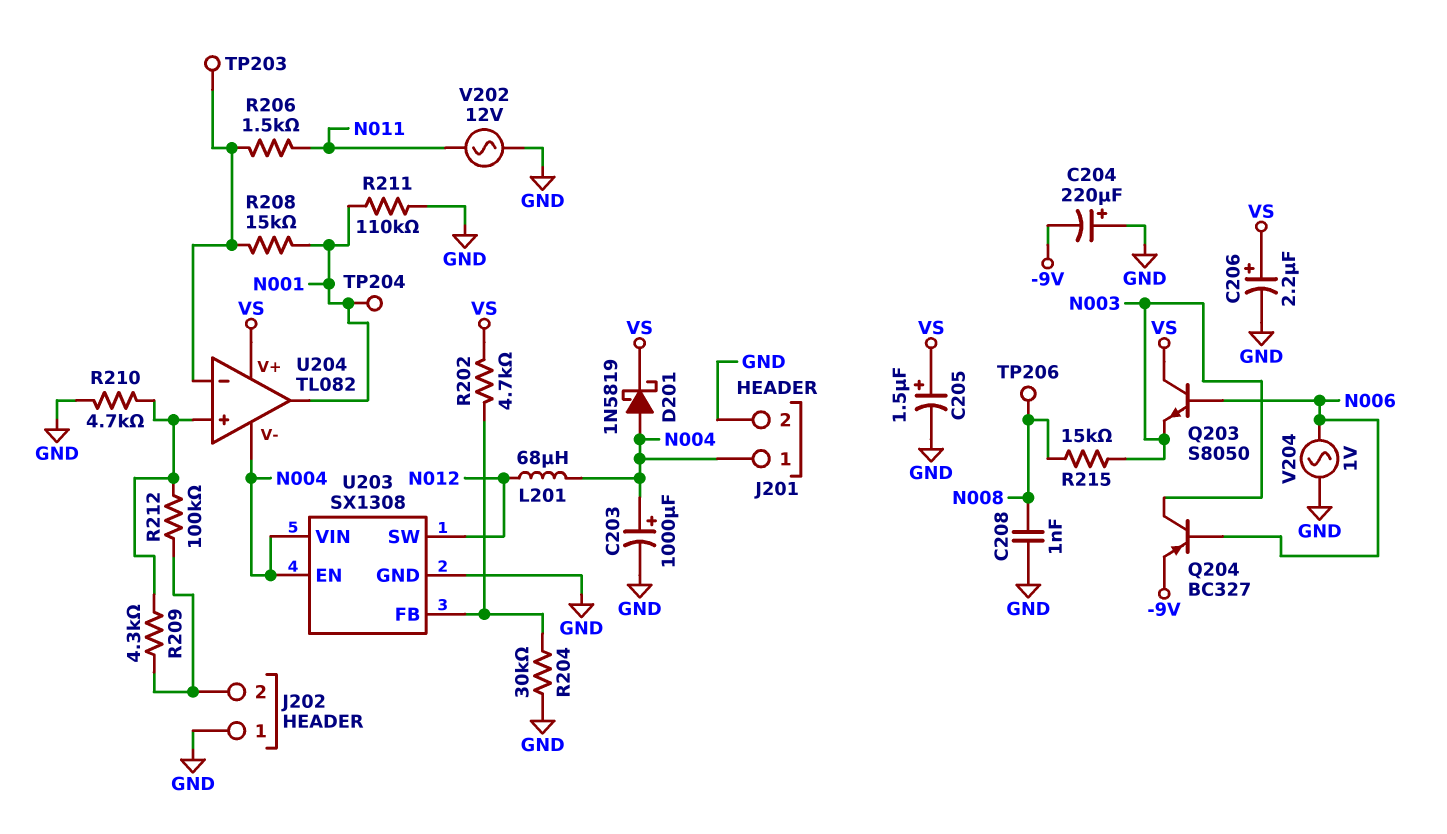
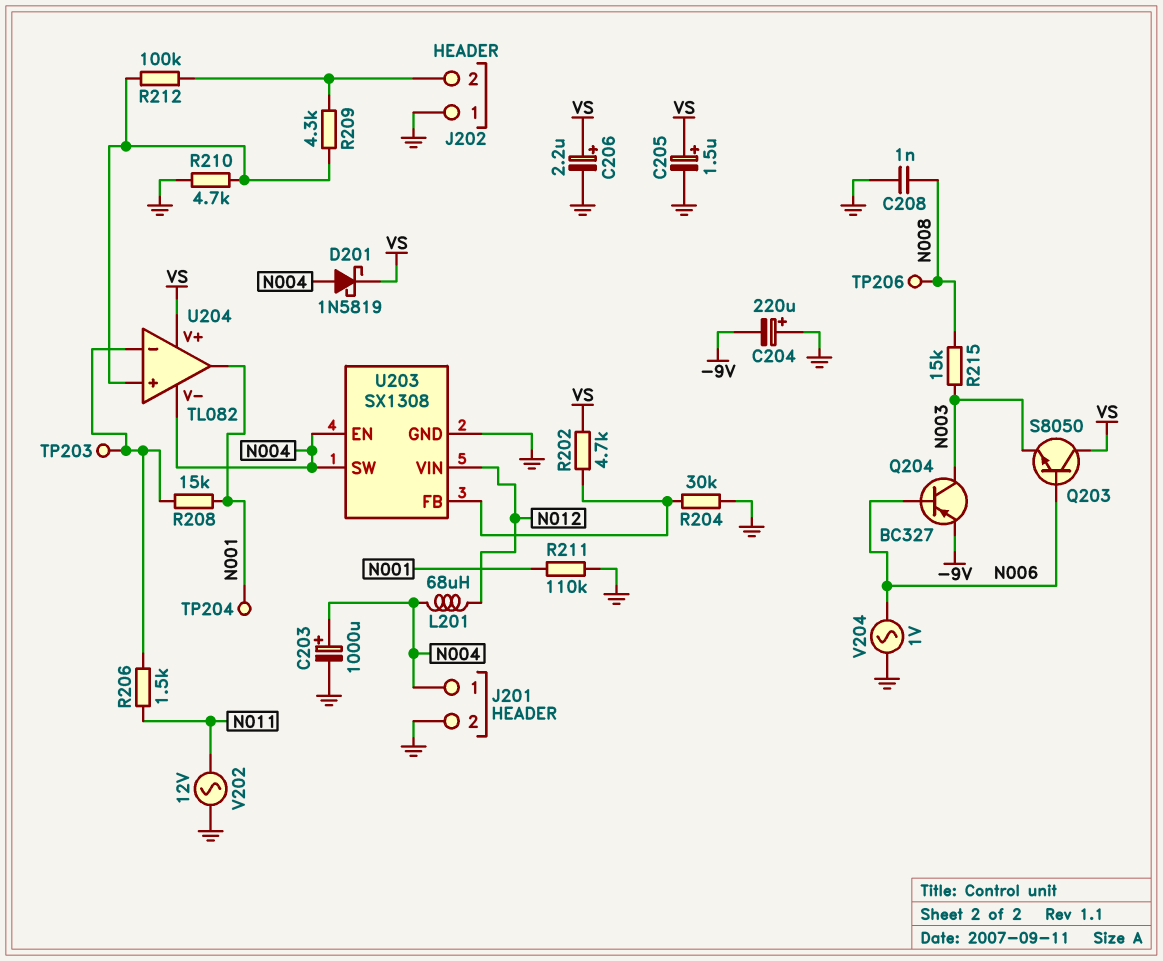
U203 pin SW: N012 -> N004
U203 pin VIN: N004 -> N012

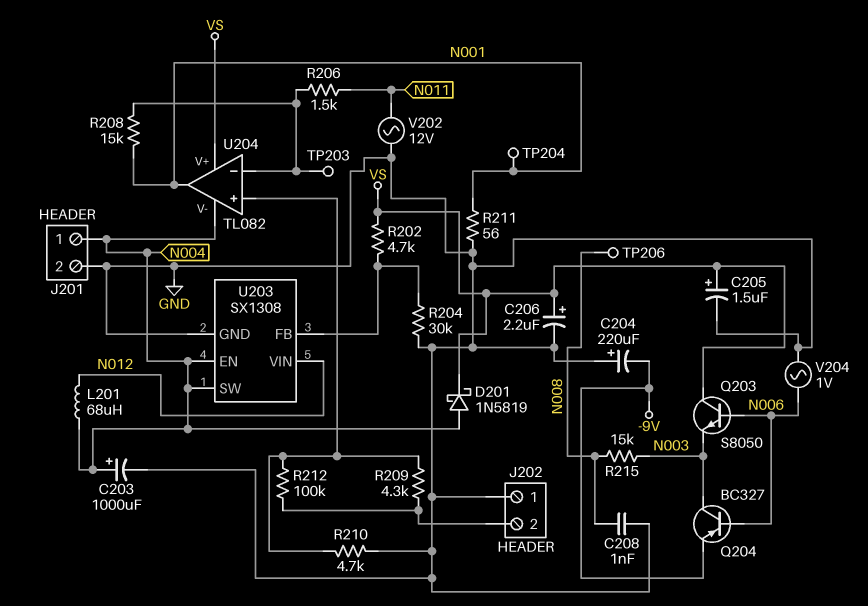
R211: 110k (GND, N001) -> 56 (GND, N001)

